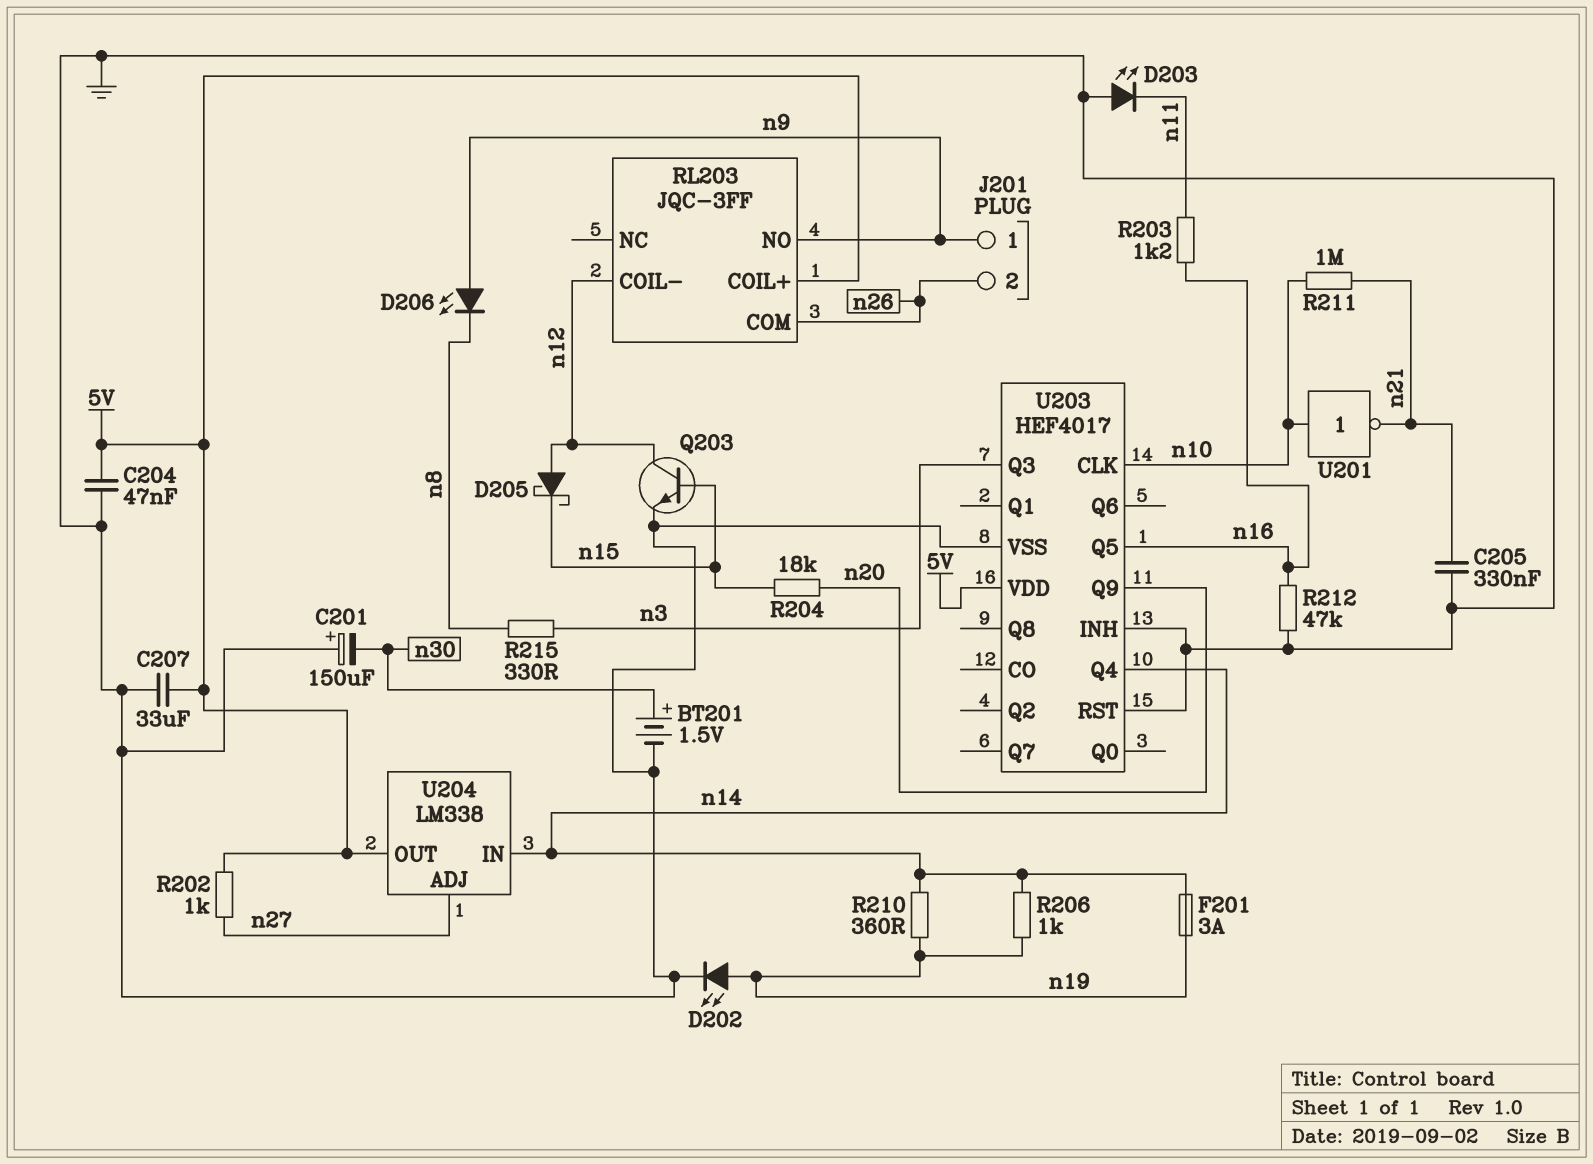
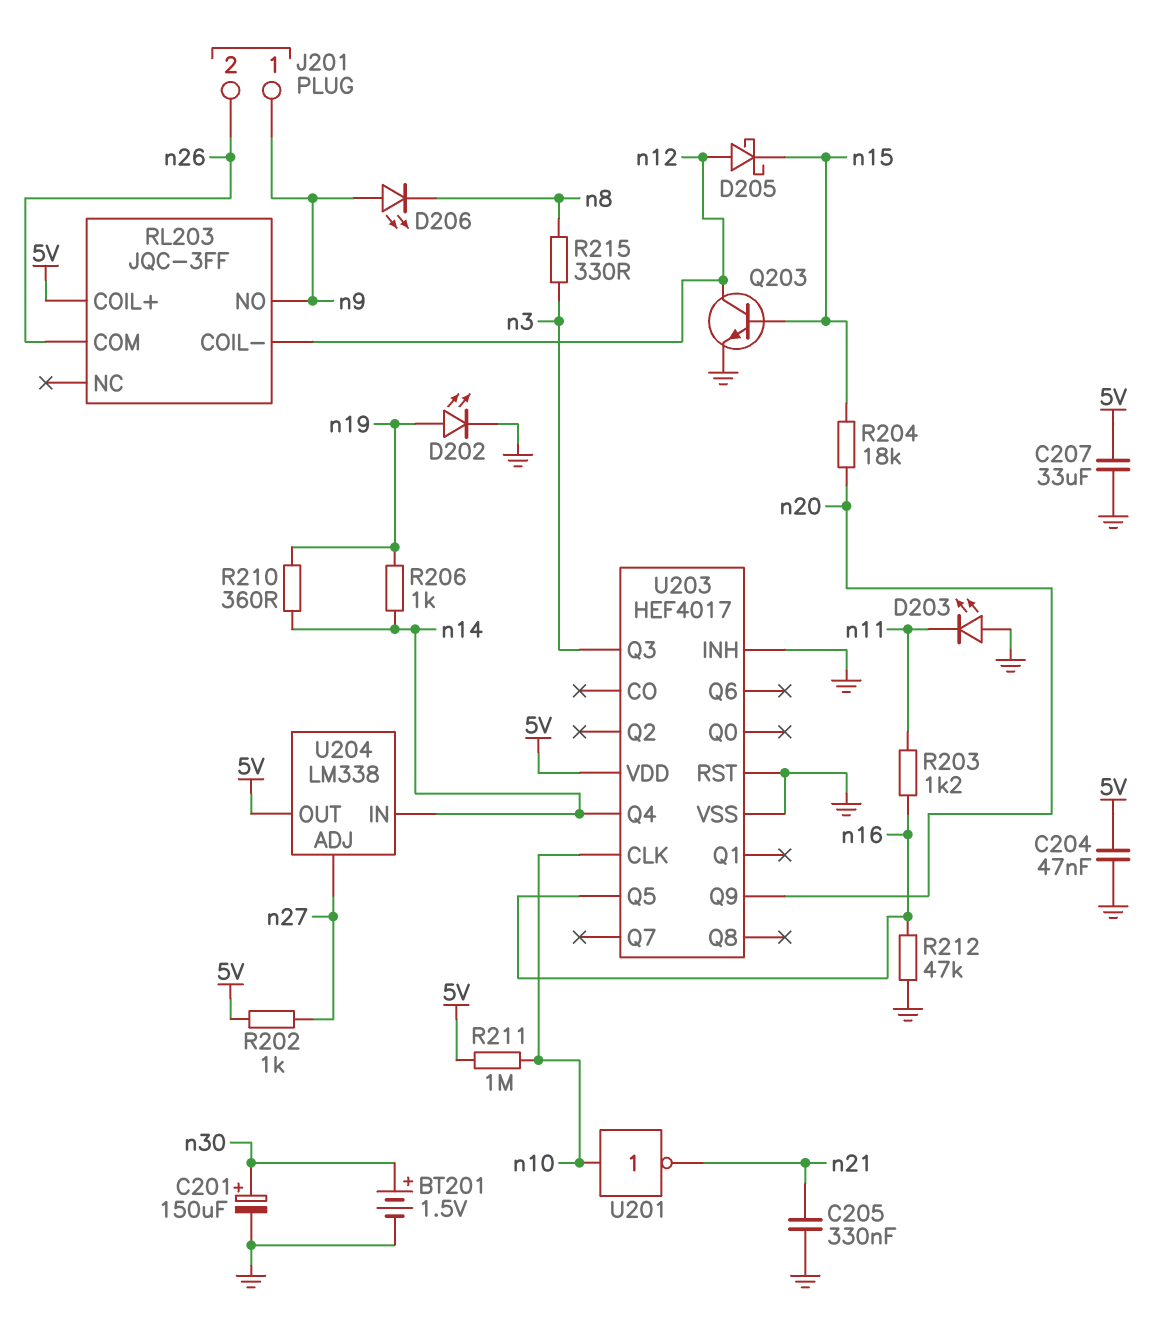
C201: 150uF (plus GND, minus n30) -> 150uF (plus n30, minus GND)
F201: 3A (n14, n19) -> none
R211: 1M (n10, n21) -> 1M (5V, n10)

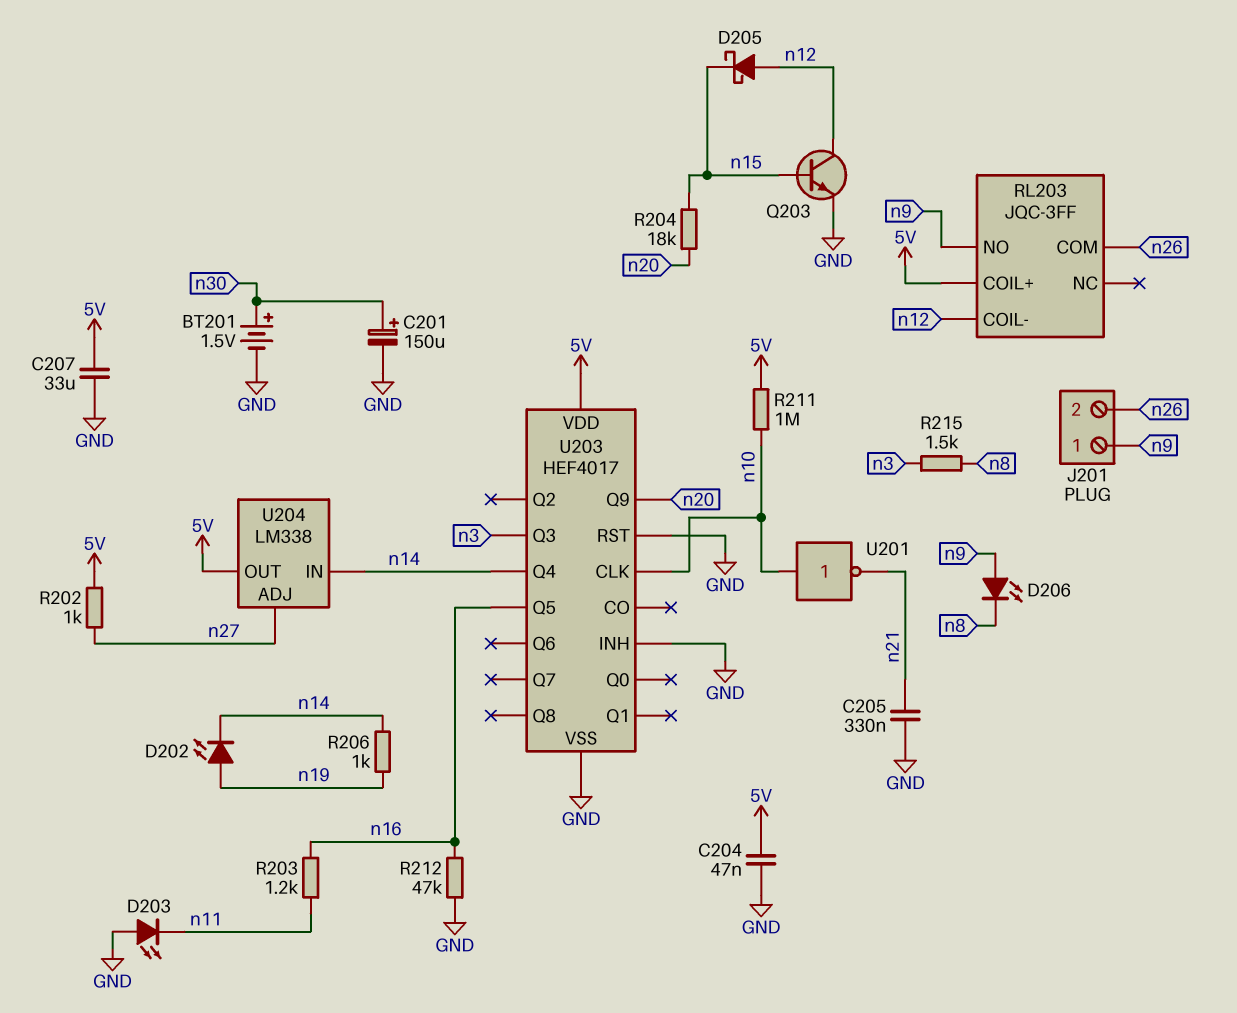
D202: LED (A n19, K GND) -> LED (A n19, K n14)
R210: 360 (n14, n19) -> none
R215: 330 (n3, n8) -> 1.5k (n3, n8)

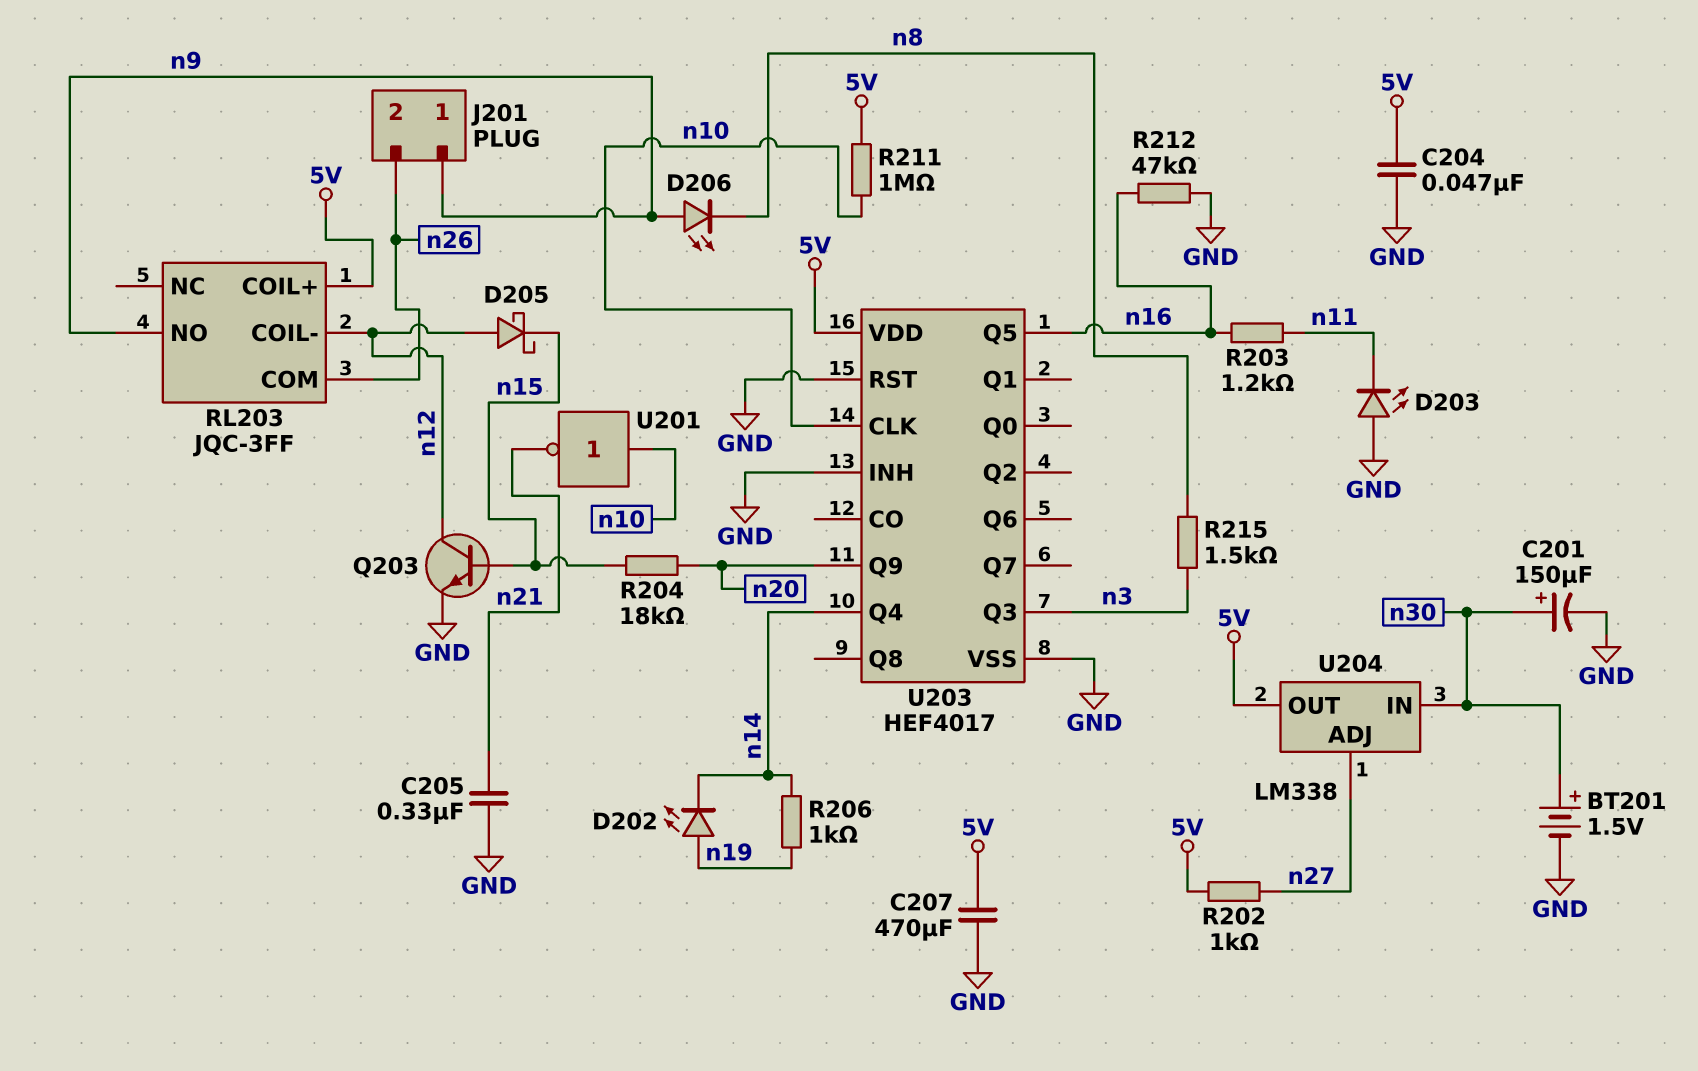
C207: 33uF (5V, GND) -> 470uF (5V, GND)
U204 pin IN: n14 -> n30

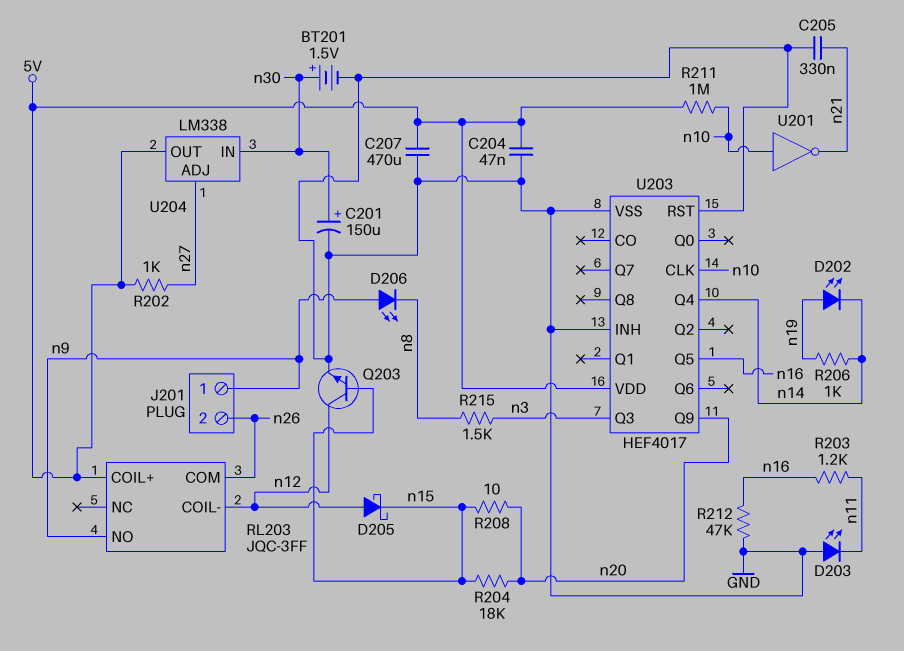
R208: none -> 10 (n15, n20)

